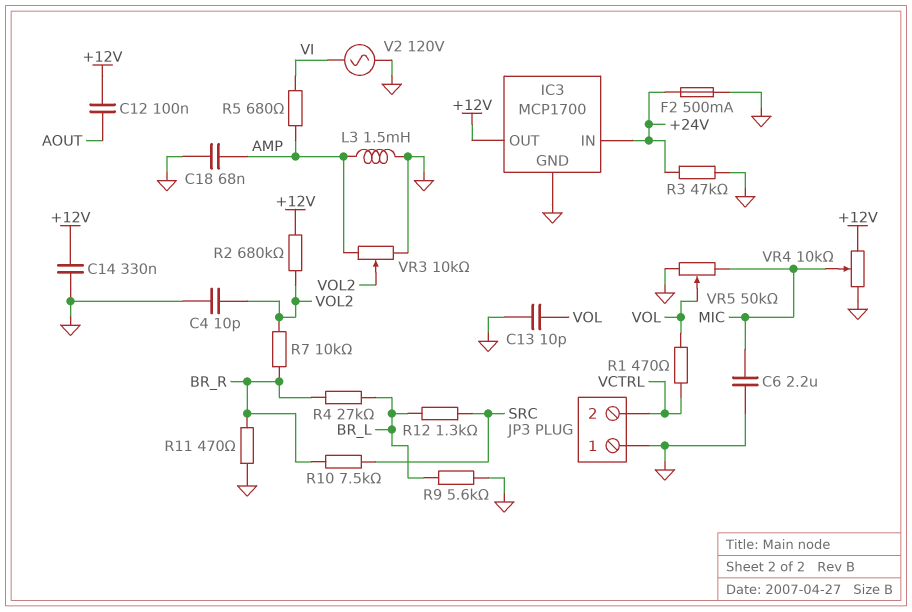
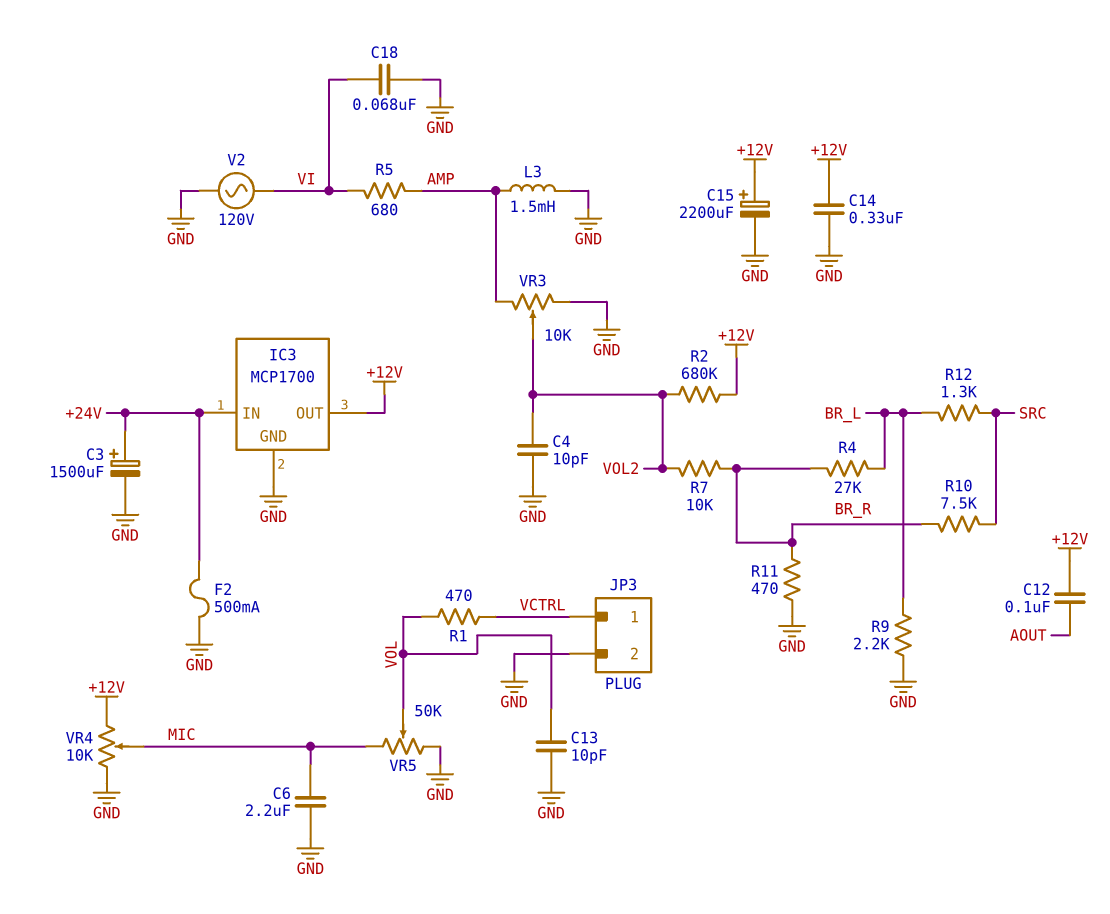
C3: none -> 1500uF (plus +24V, minus GND)
C15: none -> 2200uF (plus +12V, minus GND)
C18: 68nF (AMP, GND) -> 68nF (GND, VI)
JP3 pin 1: GND -> VCTRL
JP3 pin 2: VCTRL -> GND
R3: 47k (+24V, GND) -> none
R9: 5.6k (BR_L, GND) -> 2.2k (BR_L, GND)

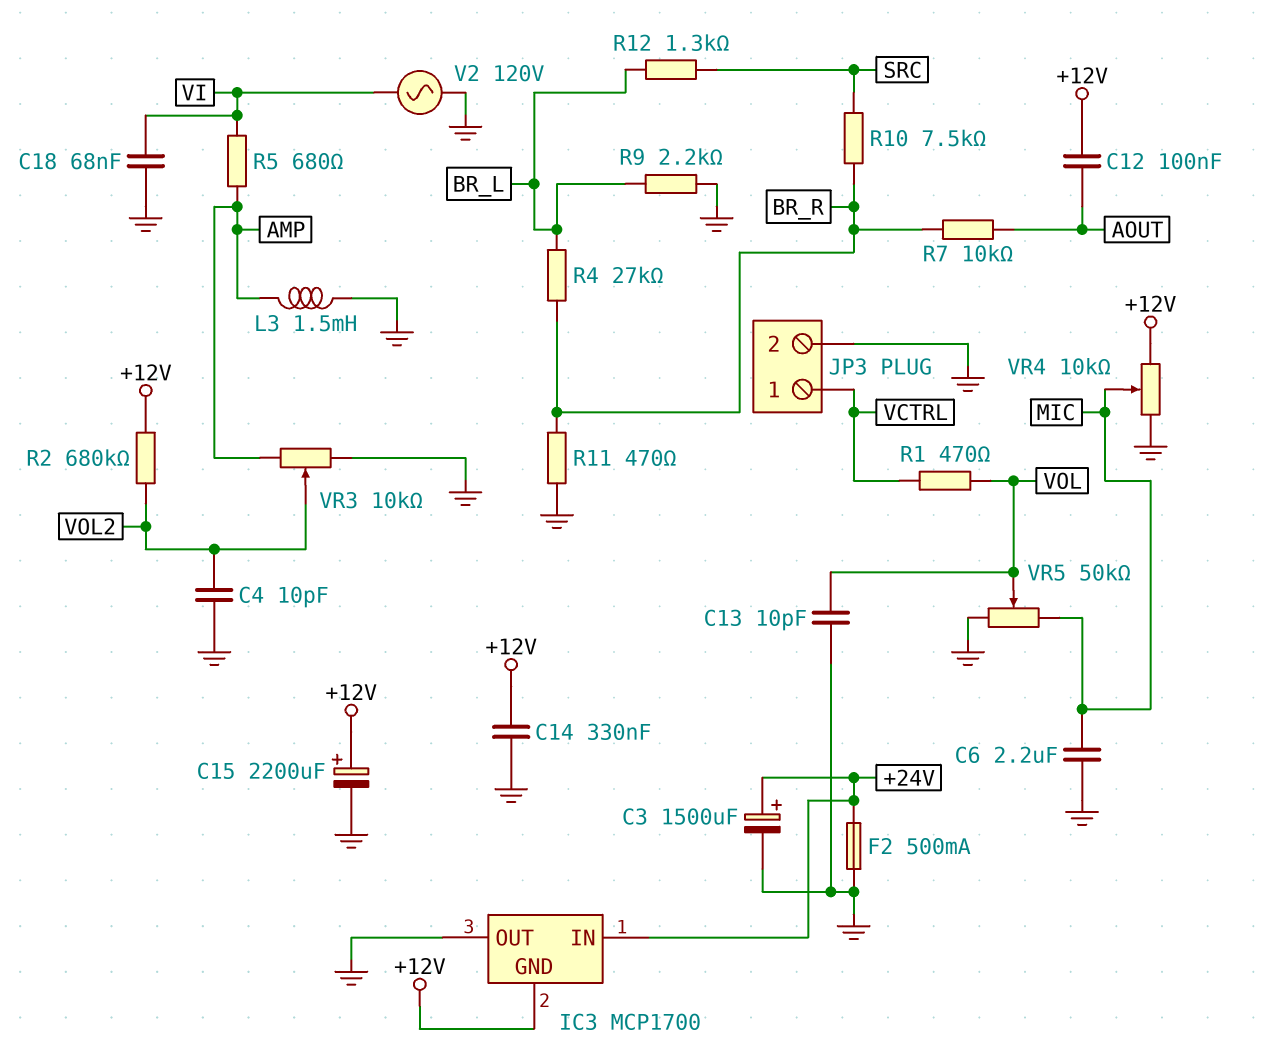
IC3 pin GND: GND -> +12V
IC3 pin OUT: +12V -> GND
R7: 10k (BR_R, VOL2) -> 10k (AOUT, BR_R)

